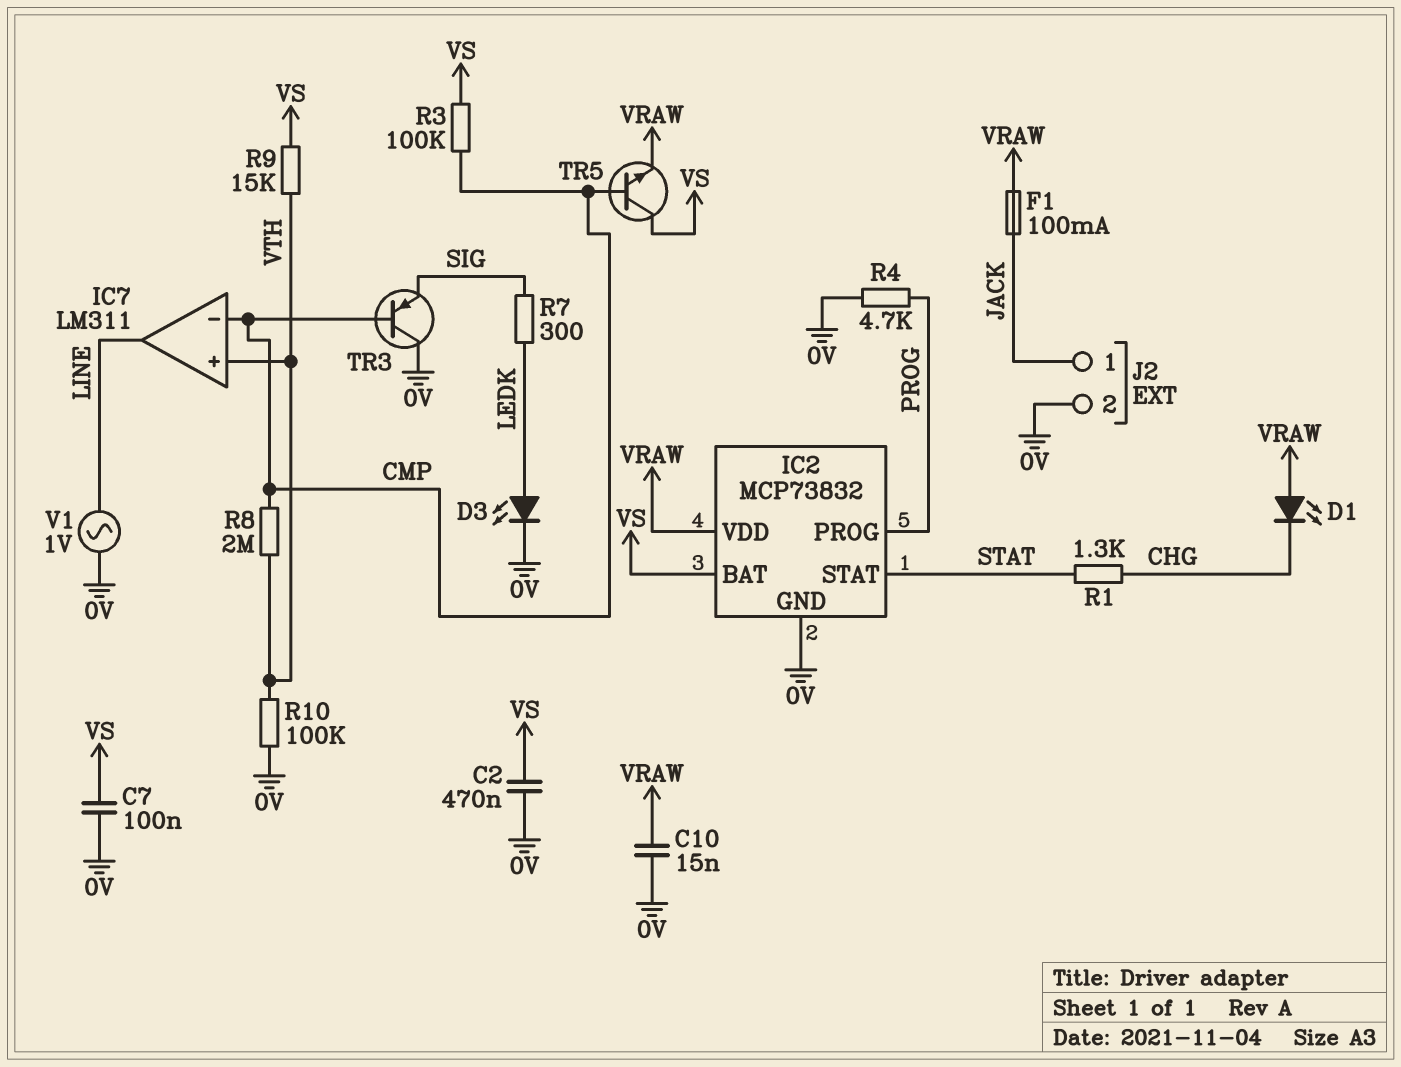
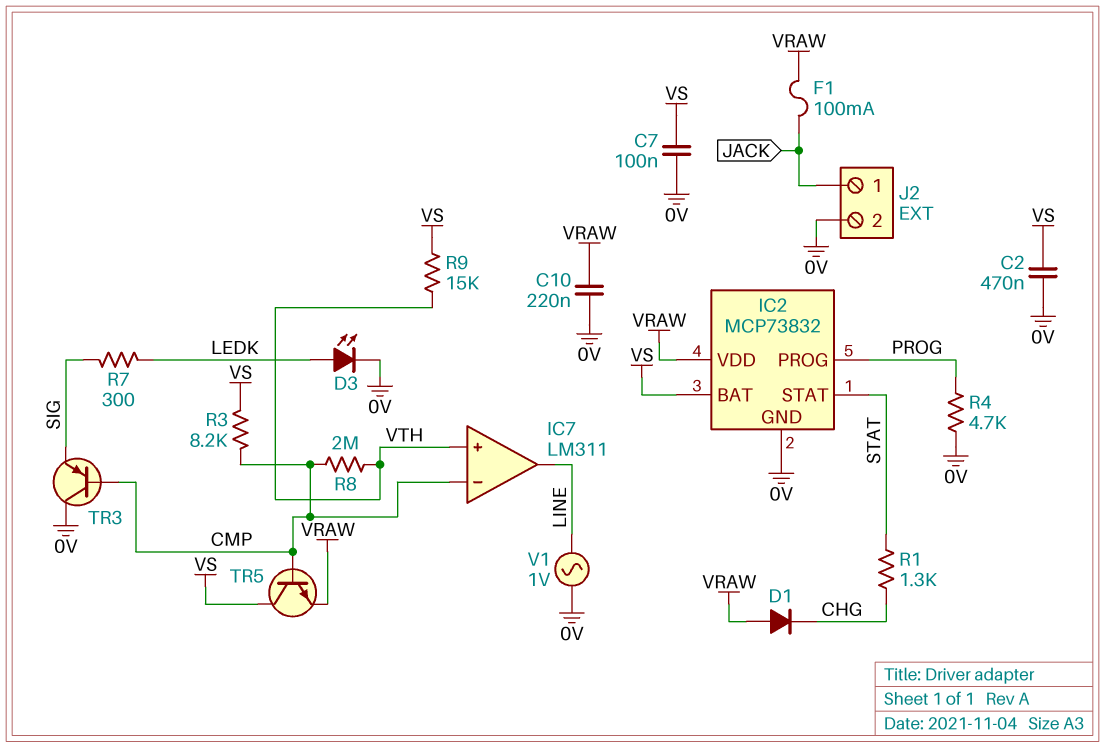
C10: 15nF (0V, VRAW) -> 220nF (0V, VRAW)
D1: LED (A VRAW, K CHG) -> diode (A VRAW, K CHG)
R3: 100k (CMP, VS) -> 8.2k (CMP, VS)
R10: 100k (0V, VTH) -> none

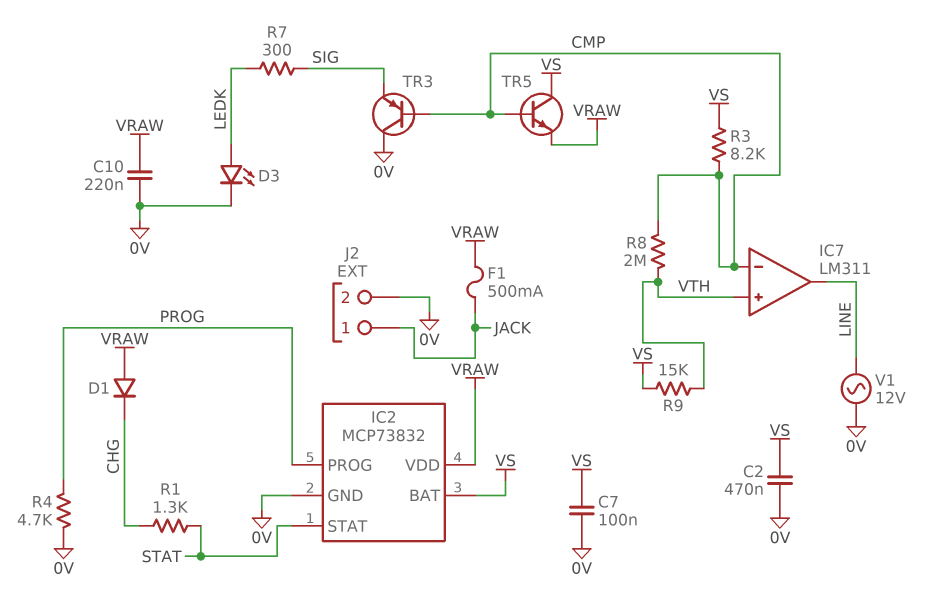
F1: 100mA (JACK, VRAW) -> 500mA (JACK, VRAW)
V1: AC 1V (0V, LINE) -> AC 12V (0V, LINE)

